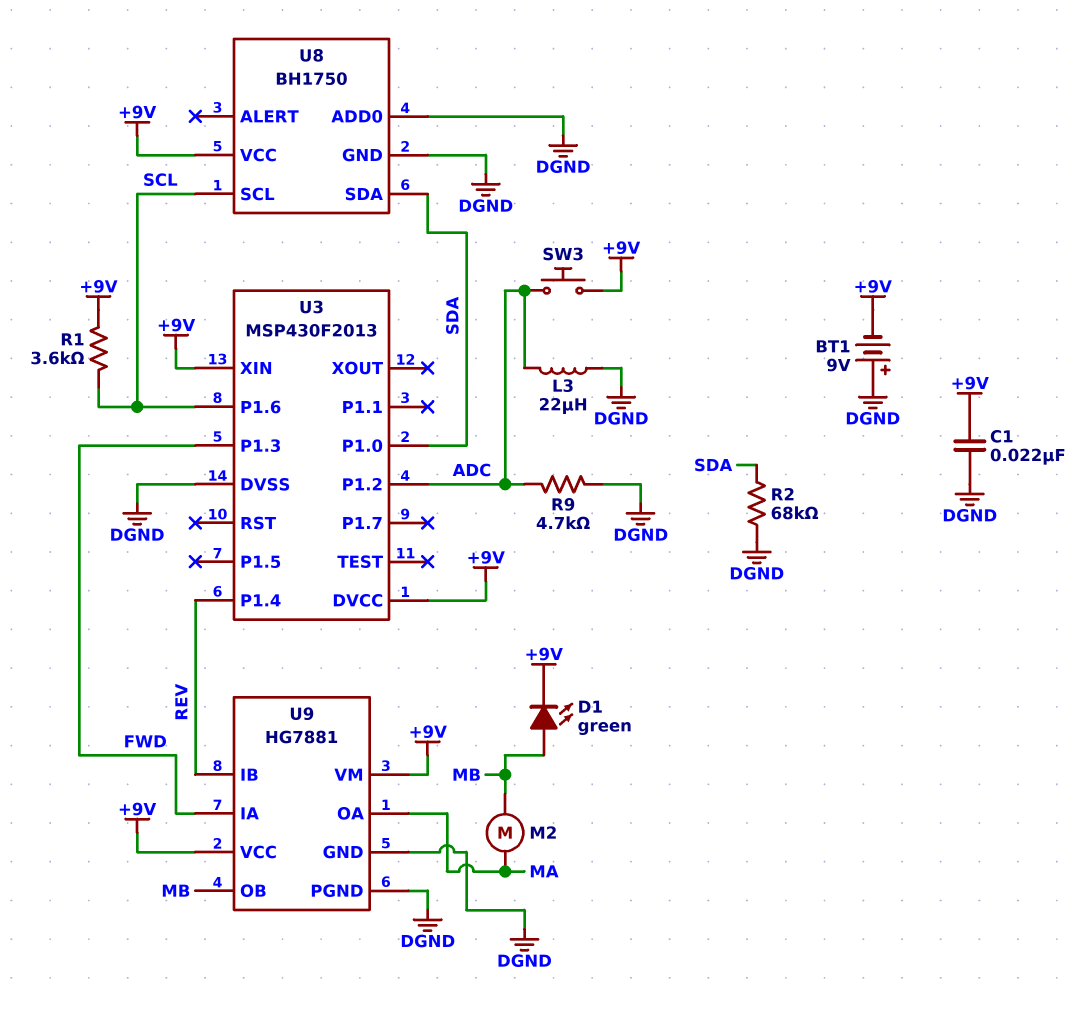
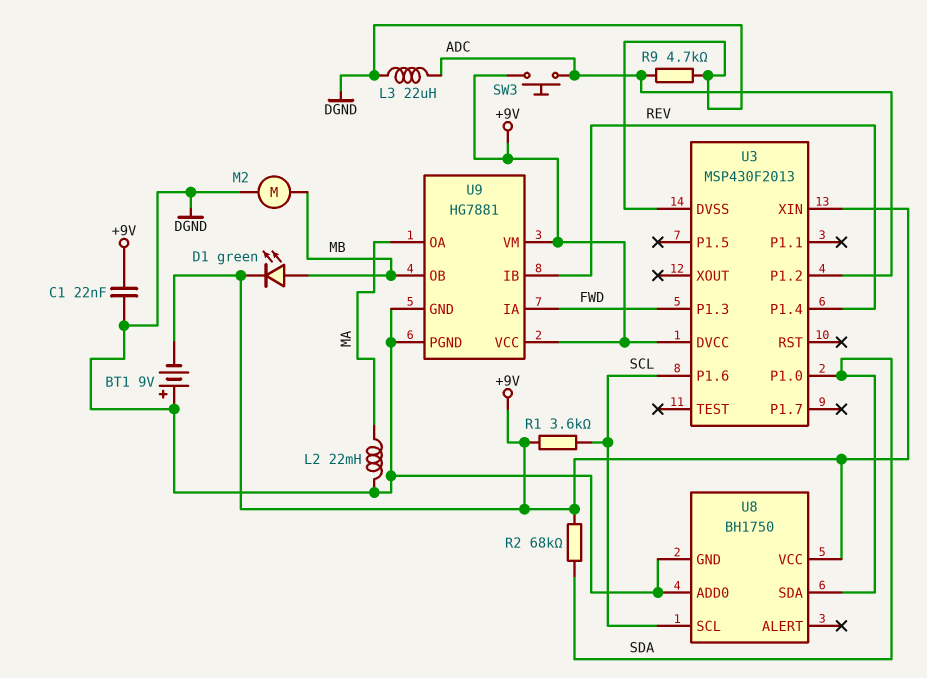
L2: none -> 22mH (DGND, MA)
M2: motor (MA, MB) -> motor (DGND, MB)
R2: 68k (DGND, SDA) -> 68k (+9V, SDA)

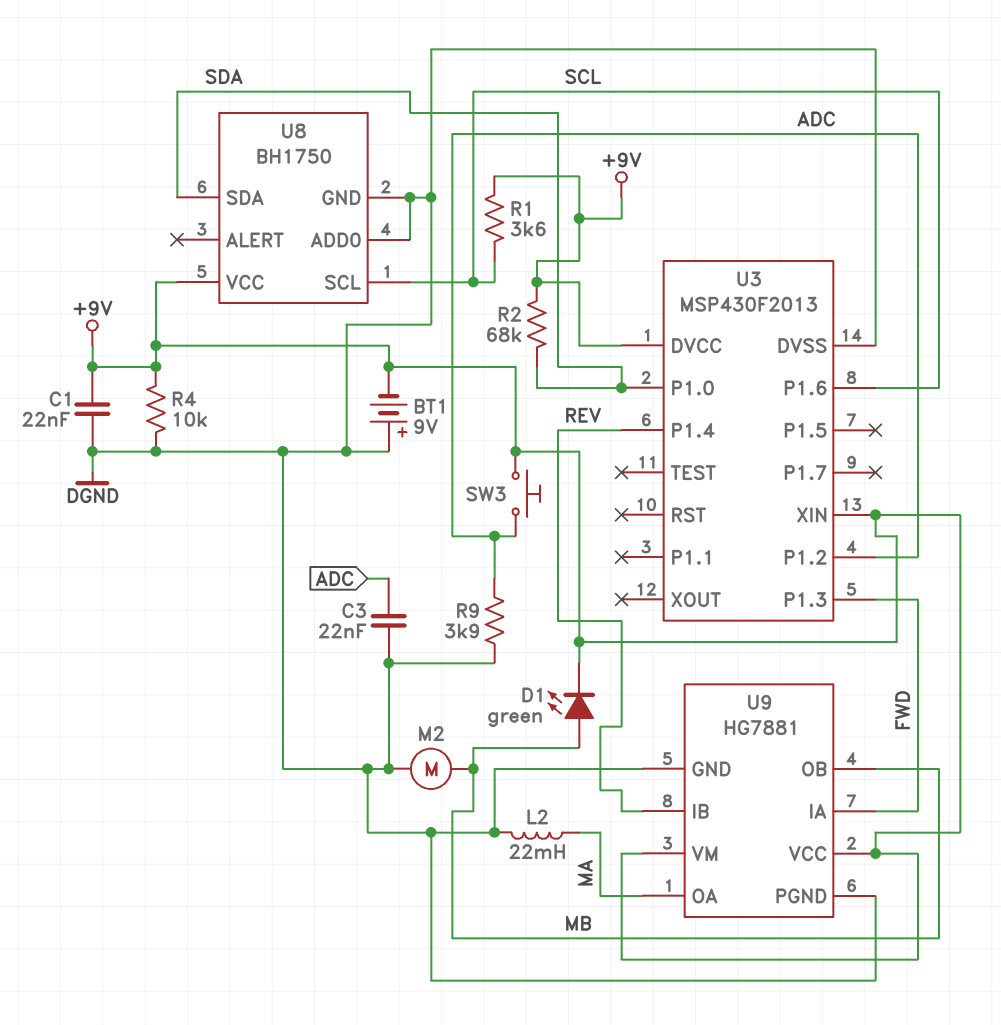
C3: none -> 22nF (ADC, DGND)
L3: 22uH (ADC, DGND) -> none
R4: none -> 10k (+9V, DGND)
R9: 4.7k (ADC, DGND) -> 3.9k (ADC, DGND)

